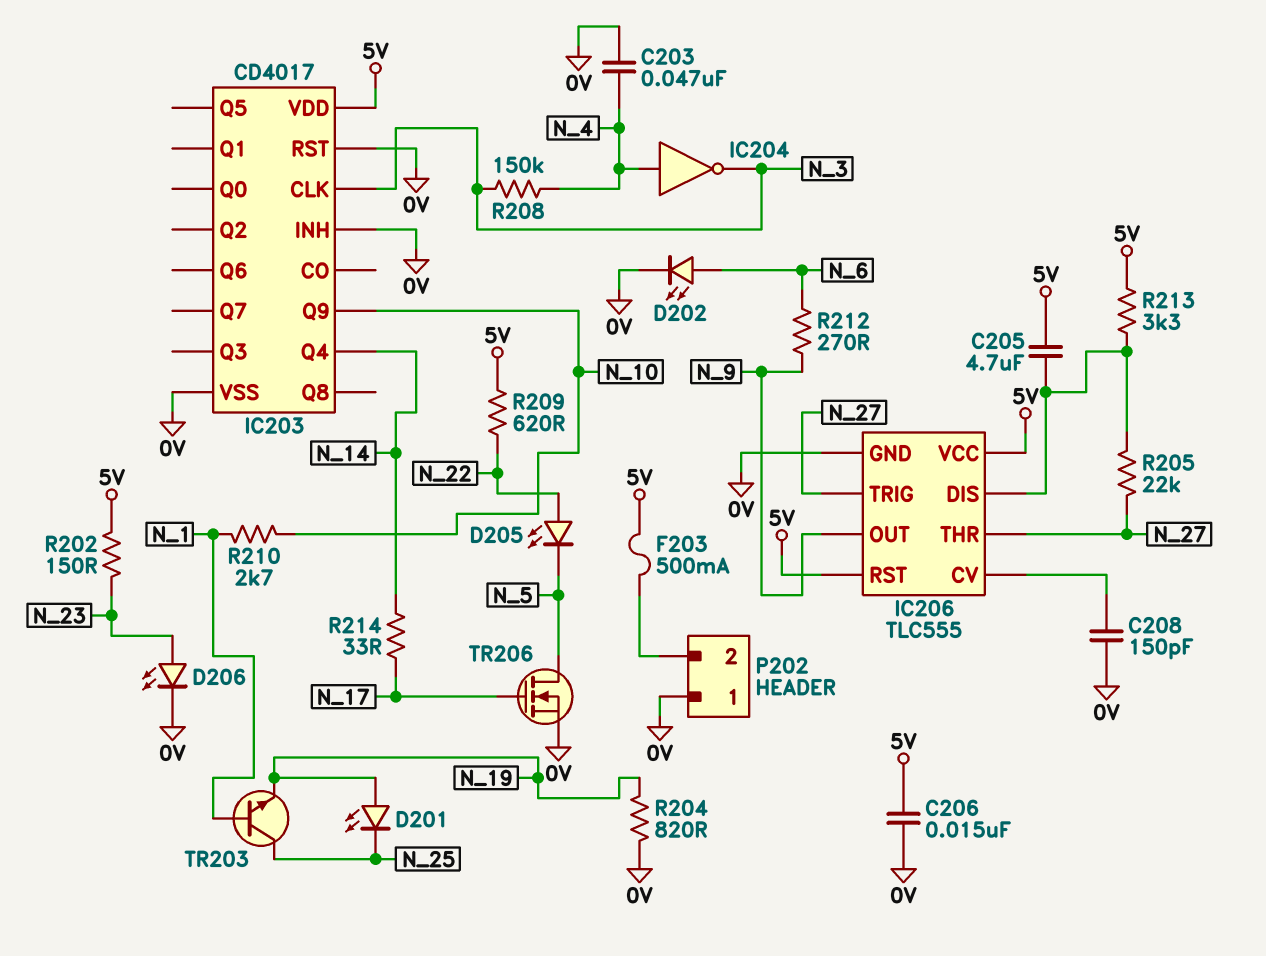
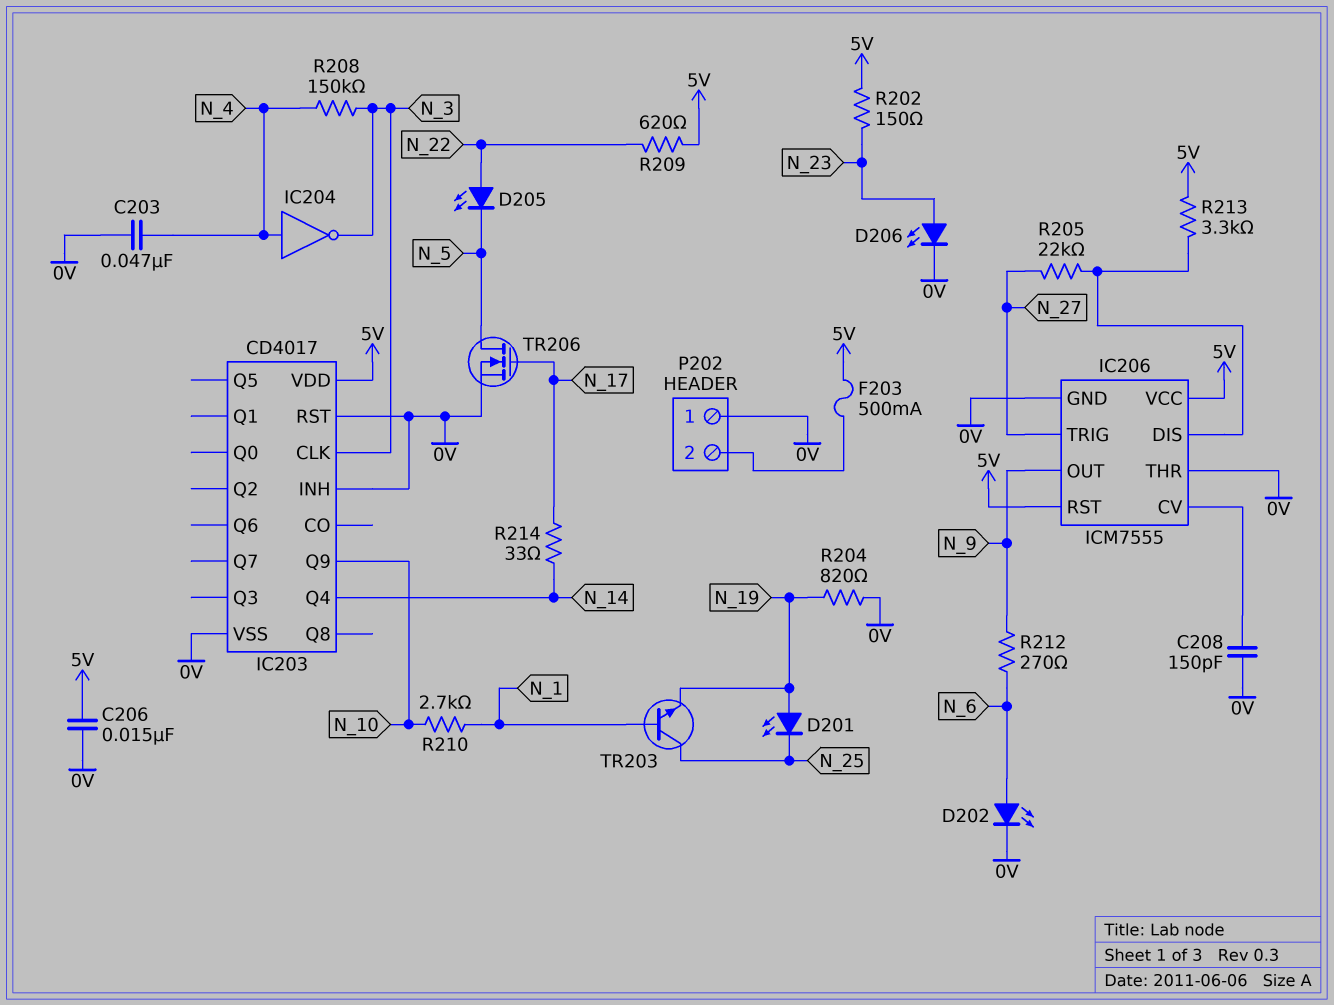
C205: 4.7uF (5V, IC206/DIS) -> none
IC206: TLC555 -> ICM7555
IC206 pin THR: N_27 -> 0V

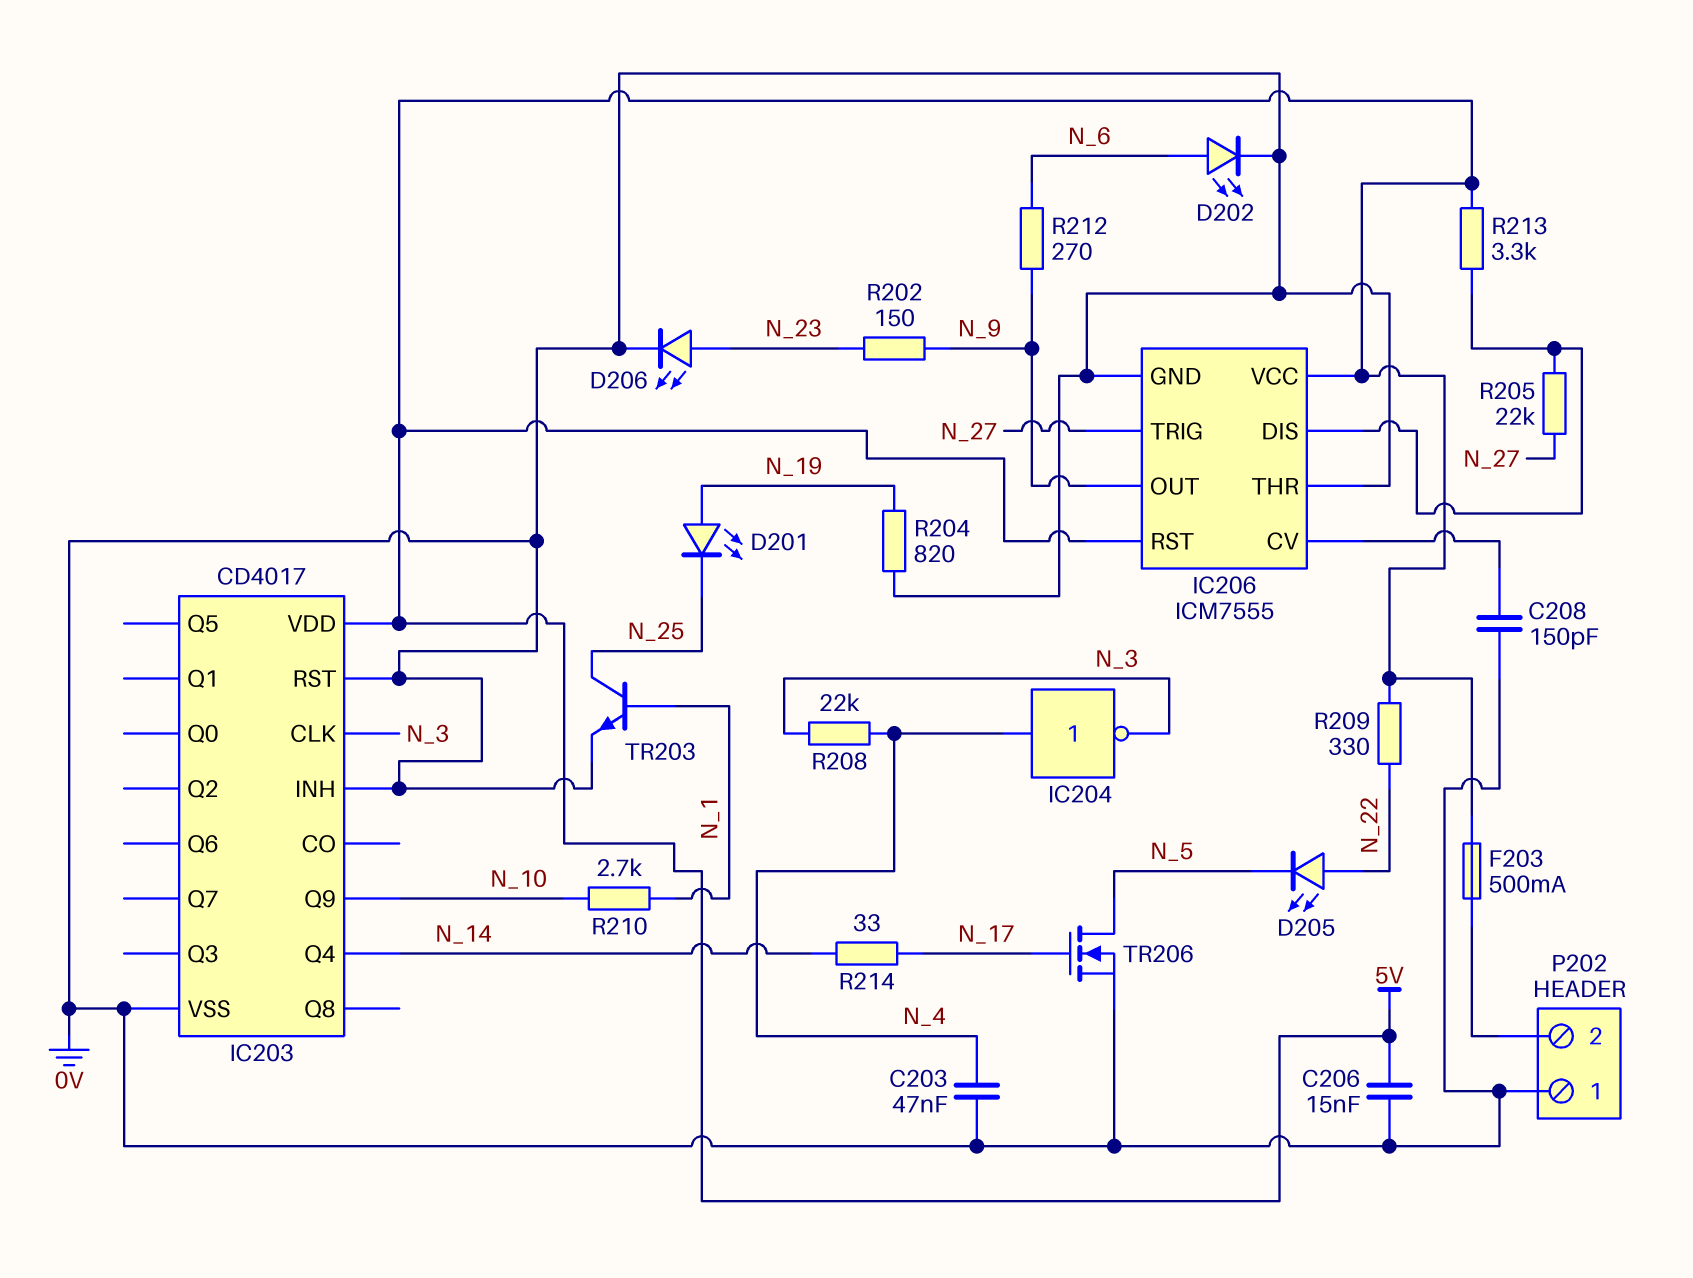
R202: 150 (5V, N_23) -> 150 (N_9, N_23)
R208: 150k (N_3, N_4) -> 22k (N_3, N_4)
R209: 620 (5V, N_22) -> 330 (5V, N_22)
TR203: NPN (B N_1, C N_25, E N_19) -> NPN (B N_1, C N_25, E 0V)

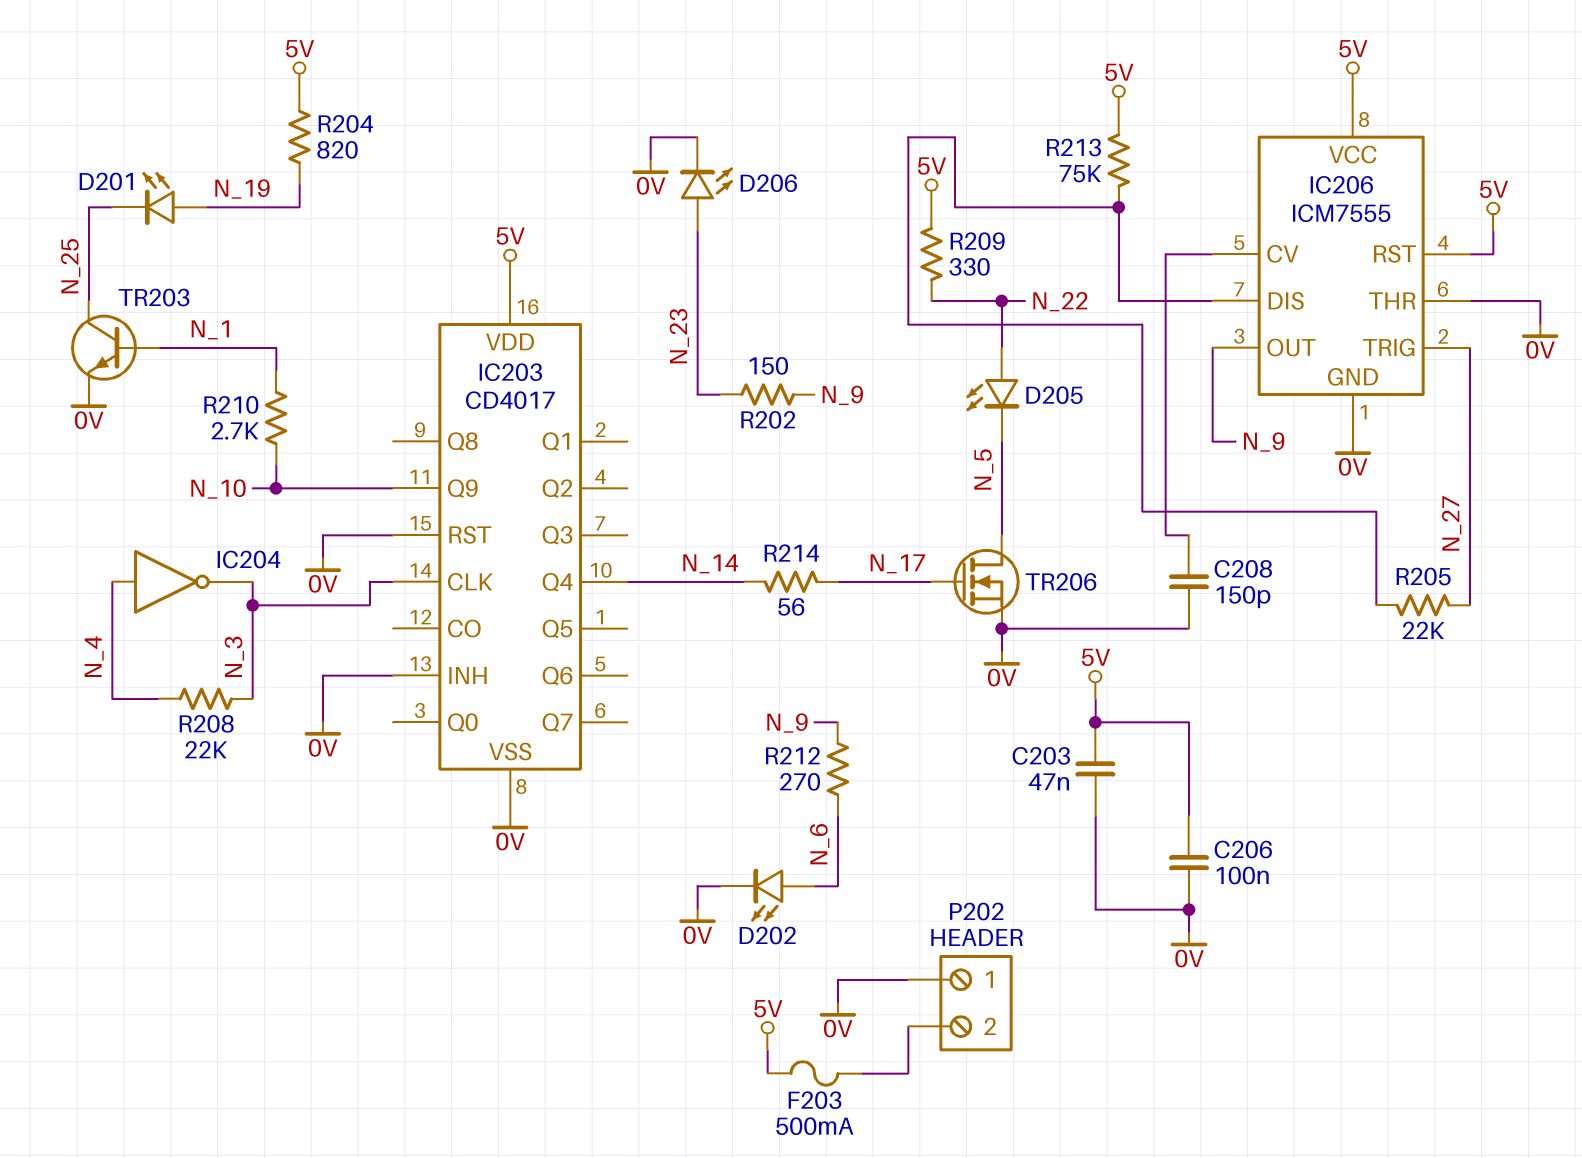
C203: 47nF (0V, N_4) -> 47nF (0V, 5V)
C206: 15nF (0V, 5V) -> 100nF (0V, 5V)
R204: 820 (0V, N_19) -> 820 (5V, N_19)
R213: 3.3k (5V, IC206/DIS) -> 75k (5V, IC206/DIS)
R214: 33 (N_14, N_17) -> 56 (N_14, N_17)

